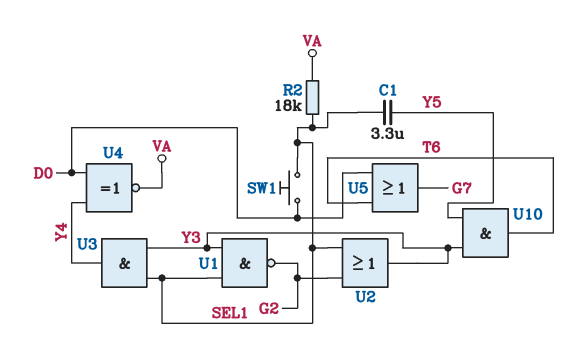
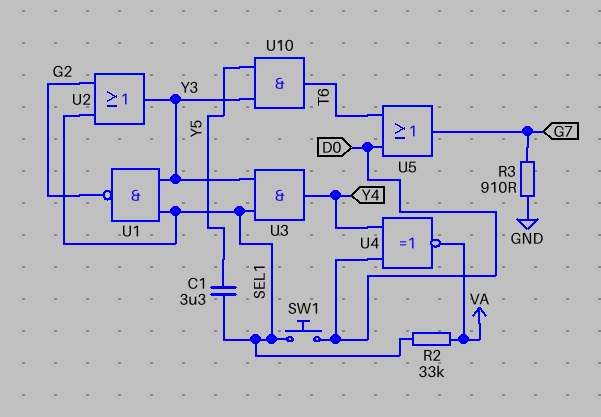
R2: 18k (SEL1, VA) -> 33k (SEL1, VA)
R3: none -> 910 (G7, GND)

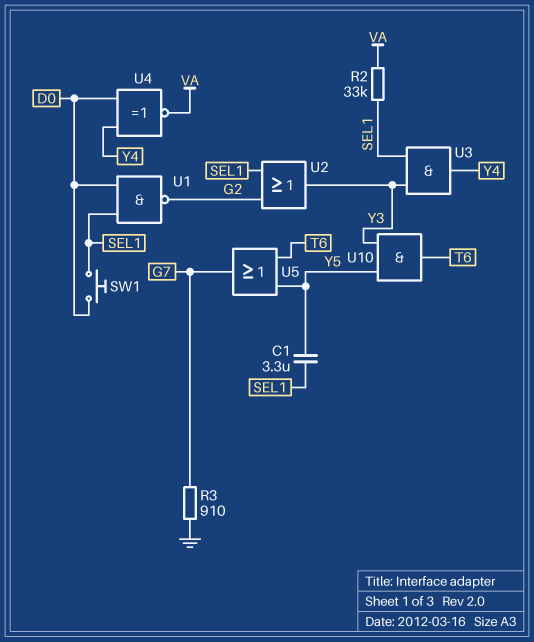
U1: NAND (in SEL1, in Y3, out G2) -> NAND (in D0, in SEL1, out G2)
U5: OR (in D0, in T6, out G7) -> OR (in T6, in Y5, out G7)

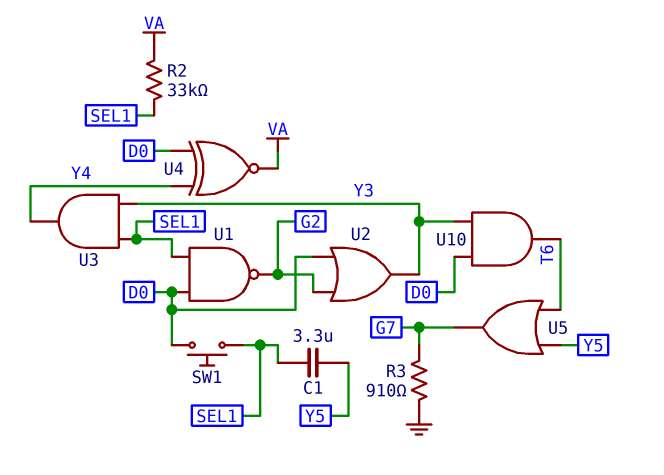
U2: OR (in G2, in SEL1, out Y3) -> OR (in D0, in G2, out Y3)
U10: AND (in Y3, in Y5, out T6) -> AND (in D0, in Y3, out T6)

